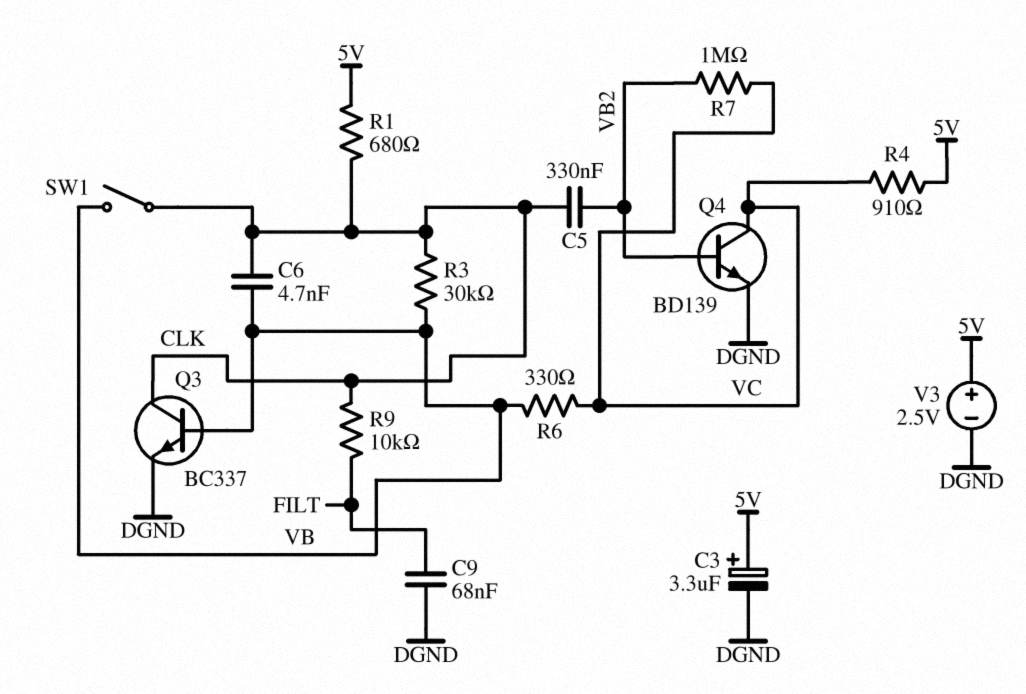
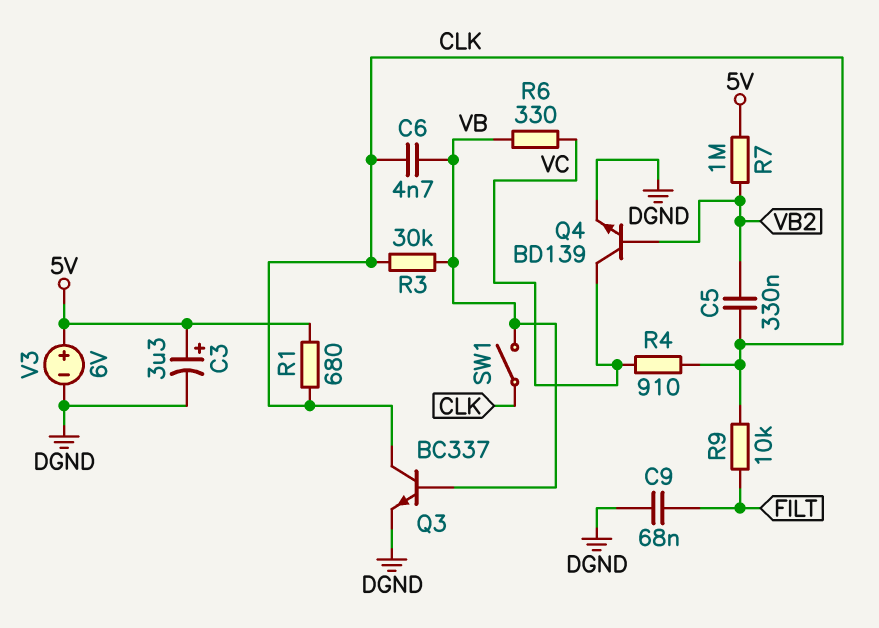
R4: 910 (5V, VC) -> 910 (CLK, VC)
R7: 1M (VB2, VC) -> 1M (5V, VB2)
V3: 2.5V (plus 5V, minus DGND) -> 6V (plus 5V, minus DGND)

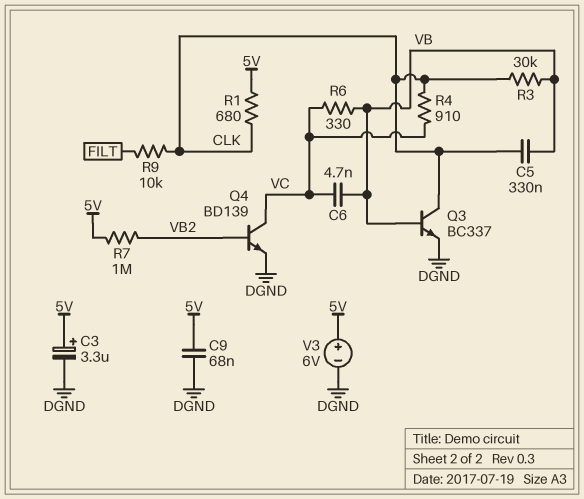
C5: 330nF (CLK, VB2) -> 330nF (CLK, VB)
C6: 4.7nF (CLK, VB) -> 4.7nF (VB, VC)
C9: 68nF (DGND, FILT) -> 68nF (5V, DGND)
SW1: switch (CLK, VB) -> none

